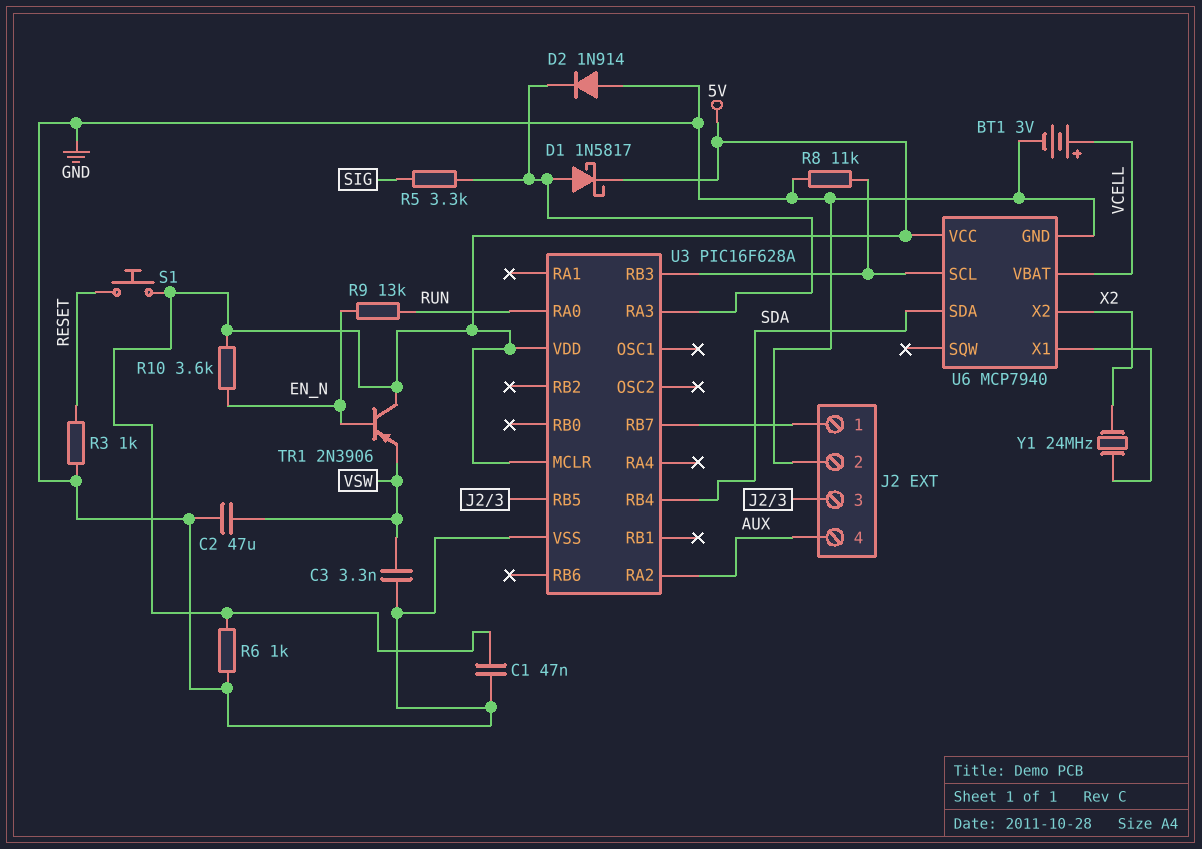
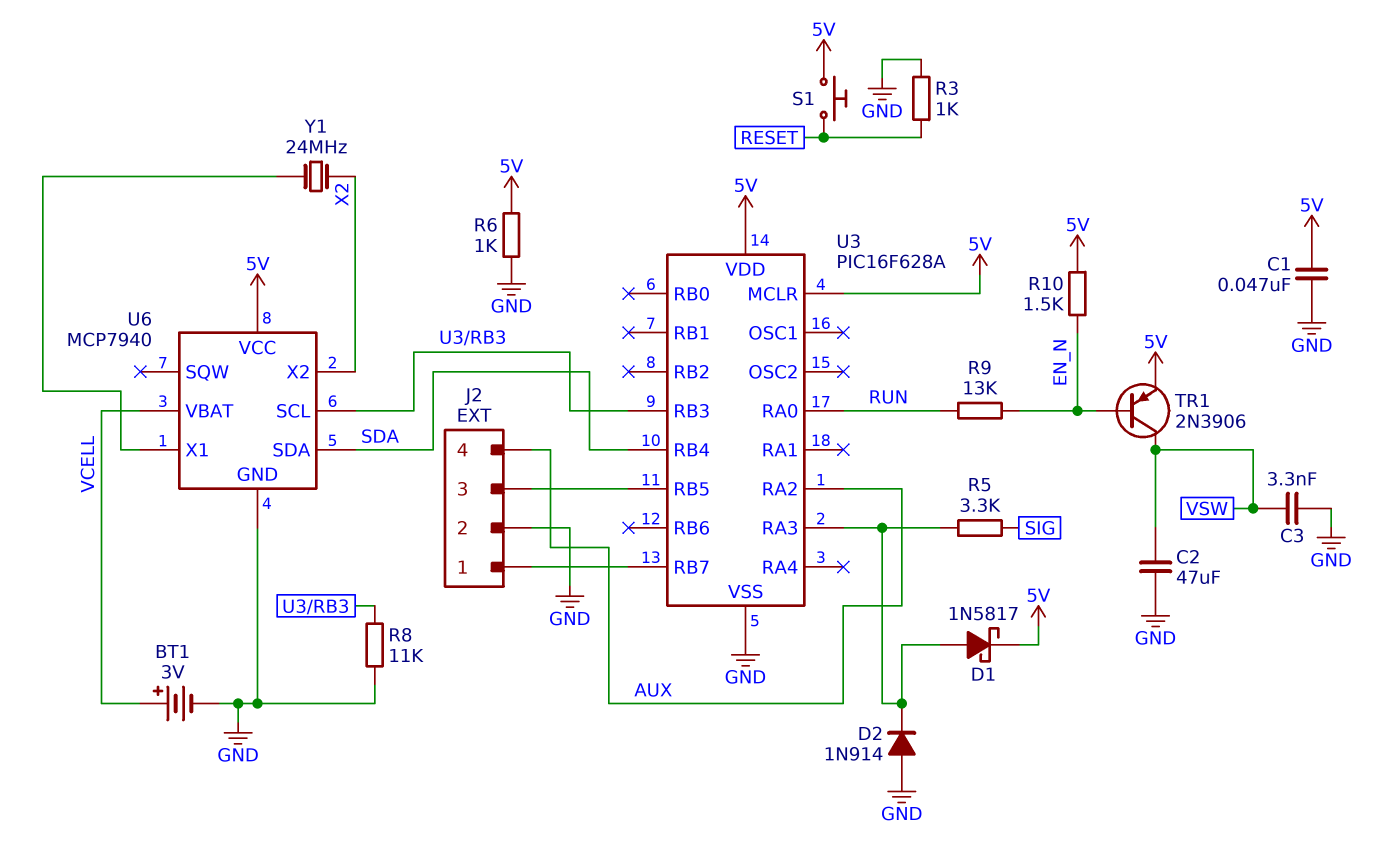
R10: 3.6k (5V, EN_N) -> 1.5k (5V, EN_N)
TR1: PNP 2N3906 (B EN_N, C 5V, E VSW) -> PNP 2N3906 (B EN_N, C VSW, E 5V)

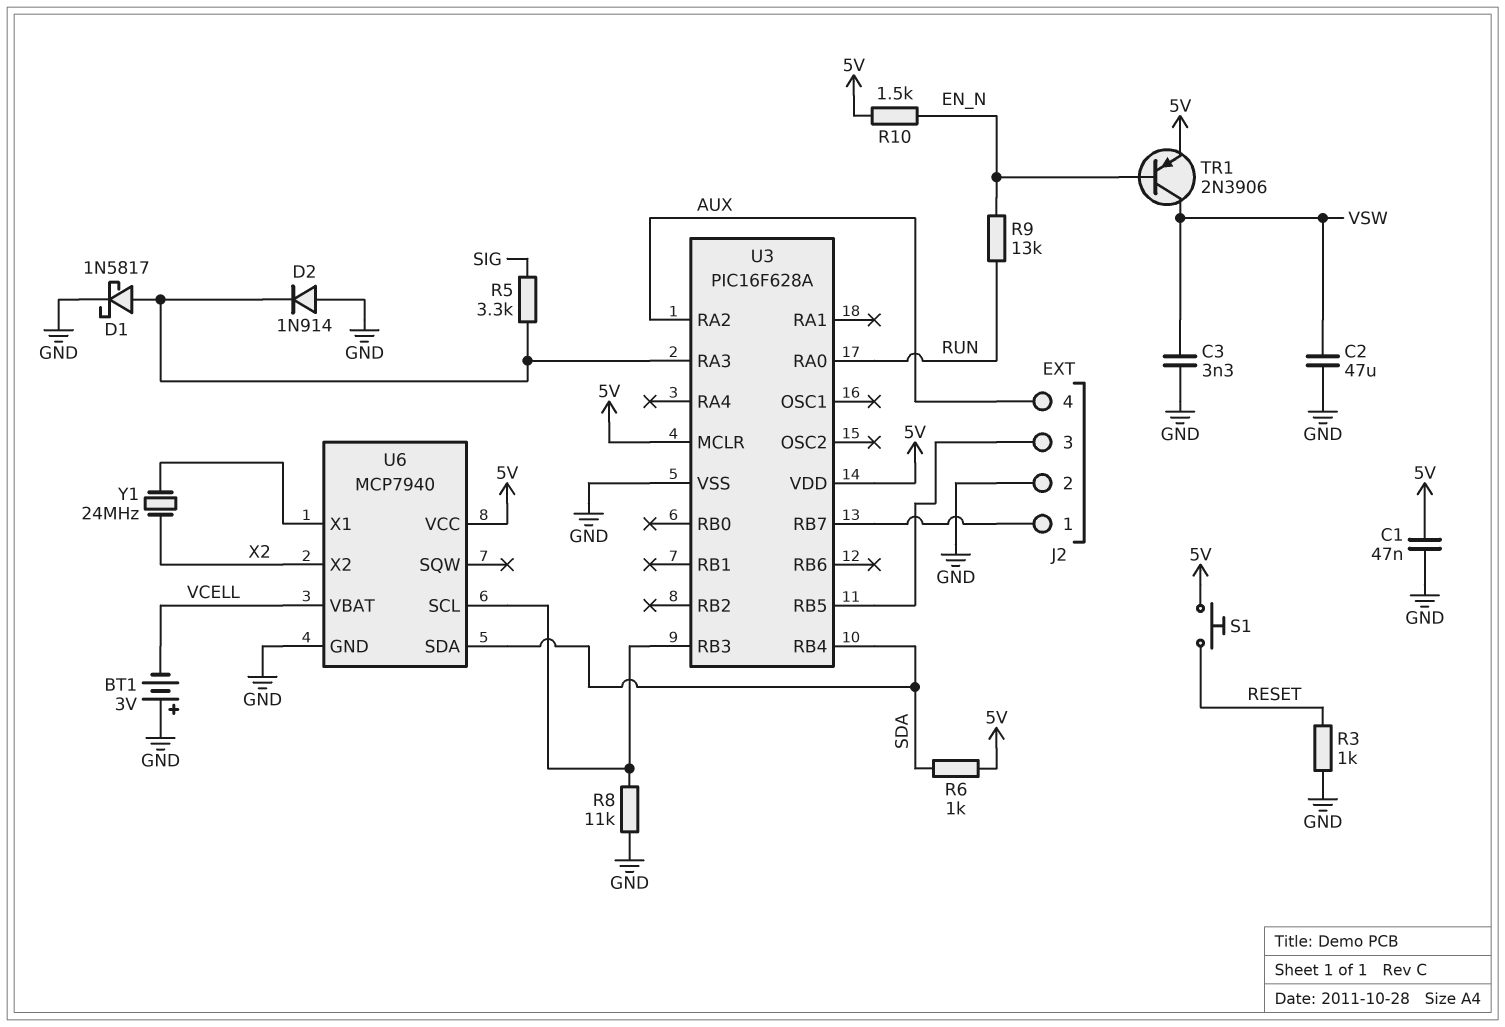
BT1: 3V (plus VCELL, minus GND) -> 3V (plus GND, minus VCELL)
D1: schottky 1N5817 (A U3/RA3, K 5V) -> schottky 1N5817 (A U3/RA3, K GND)
R6: 1k (5V, GND) -> 1k (5V, SDA)

